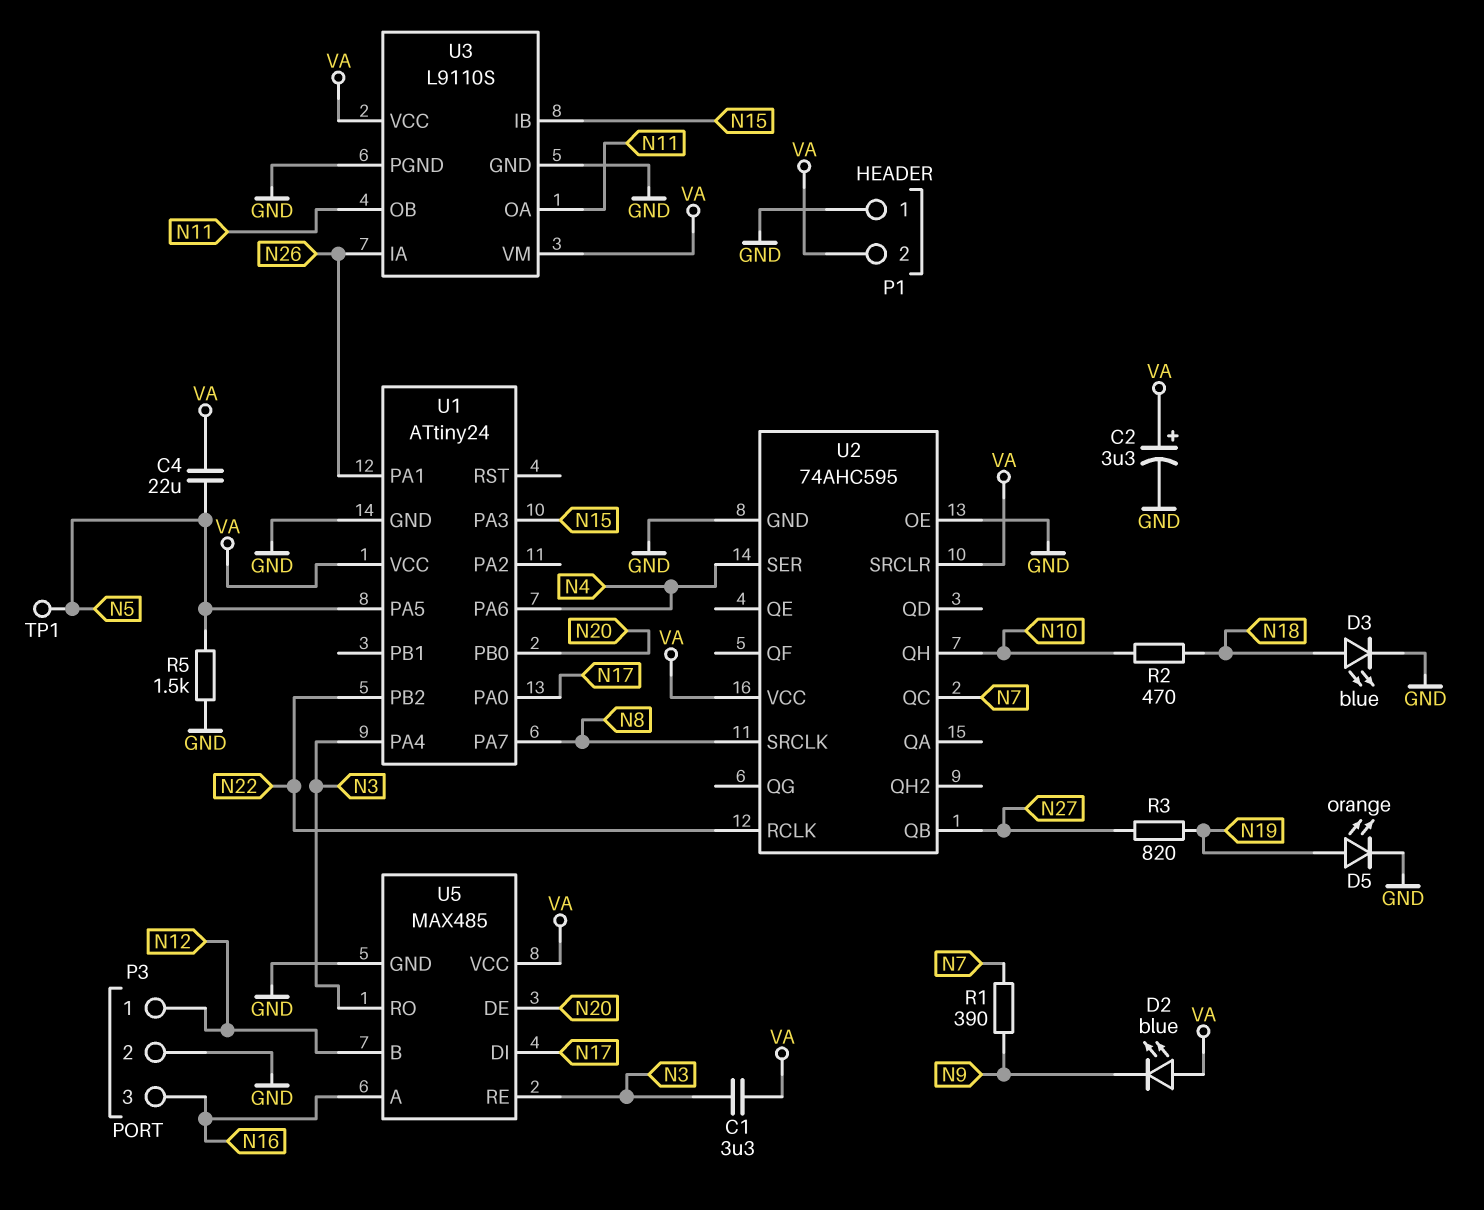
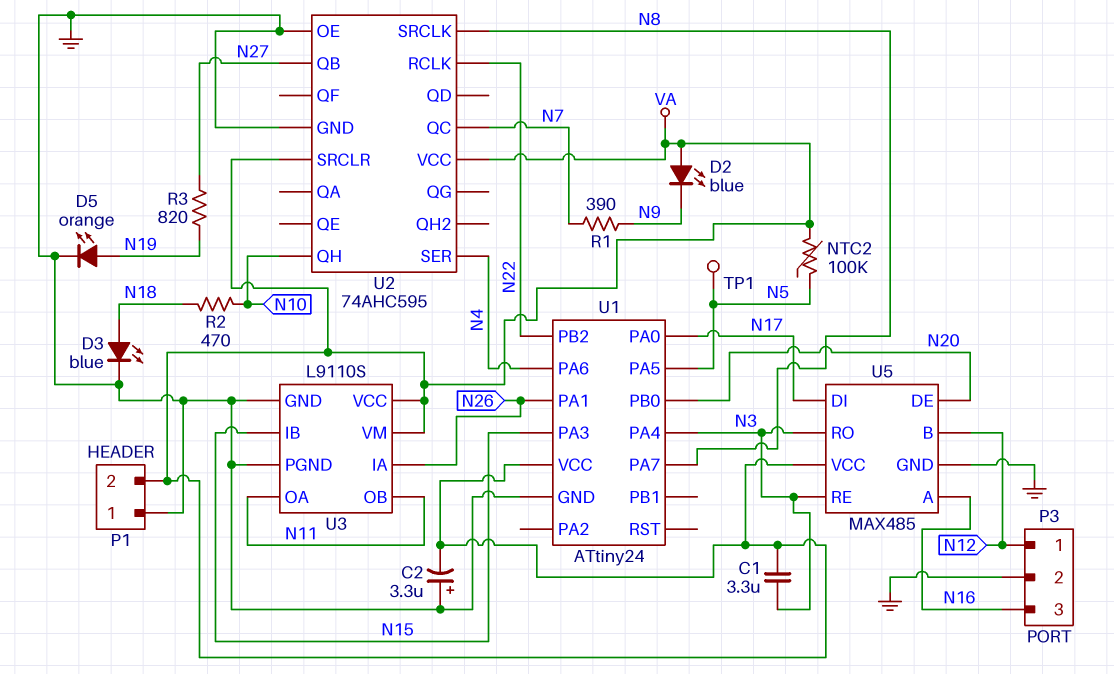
C2: 3.3uF (plus VA, minus GND) -> 3.3uF (plus GND, minus VA)
C4: 22uF (N5, VA) -> none
NTC2: none -> 100k (N5, VA)
R5: 1.5k (GND, N5) -> none

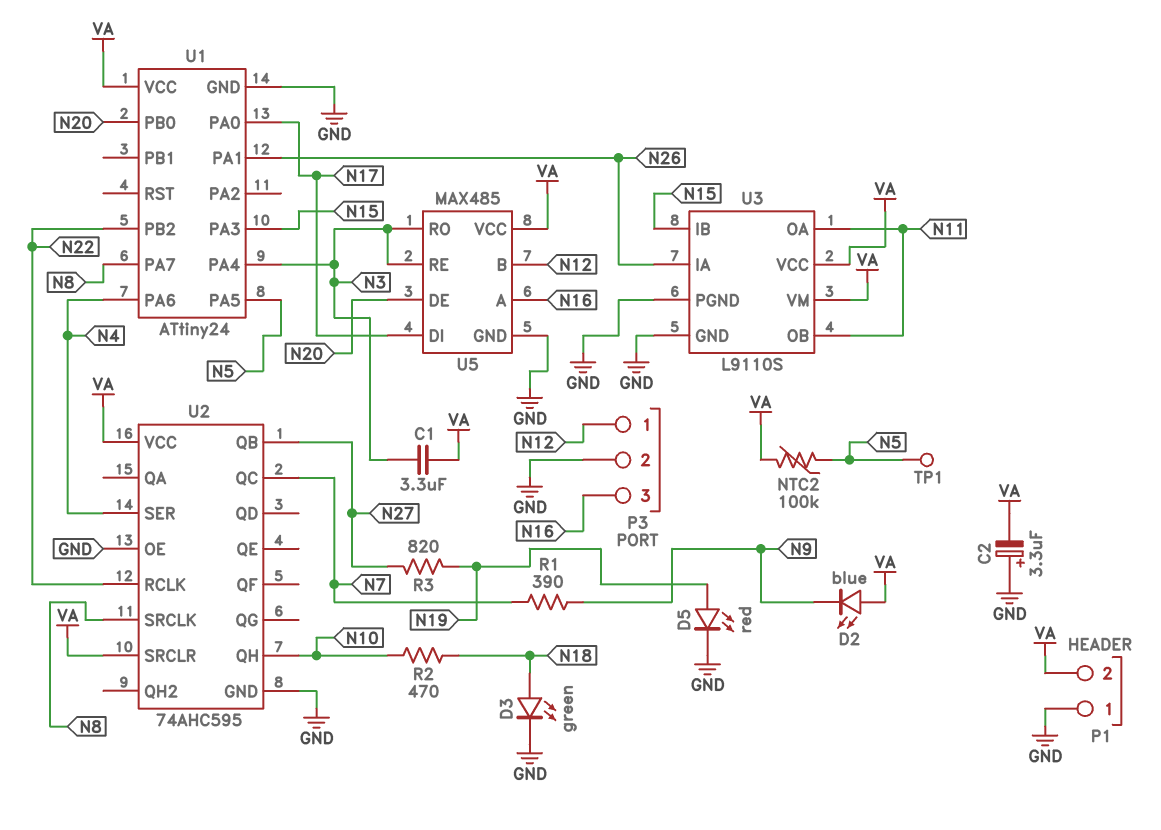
D3: LED blue (A N18, K GND) -> LED green (A N18, K GND)
D5: LED orange (A N19, K GND) -> LED red (A N19, K GND)

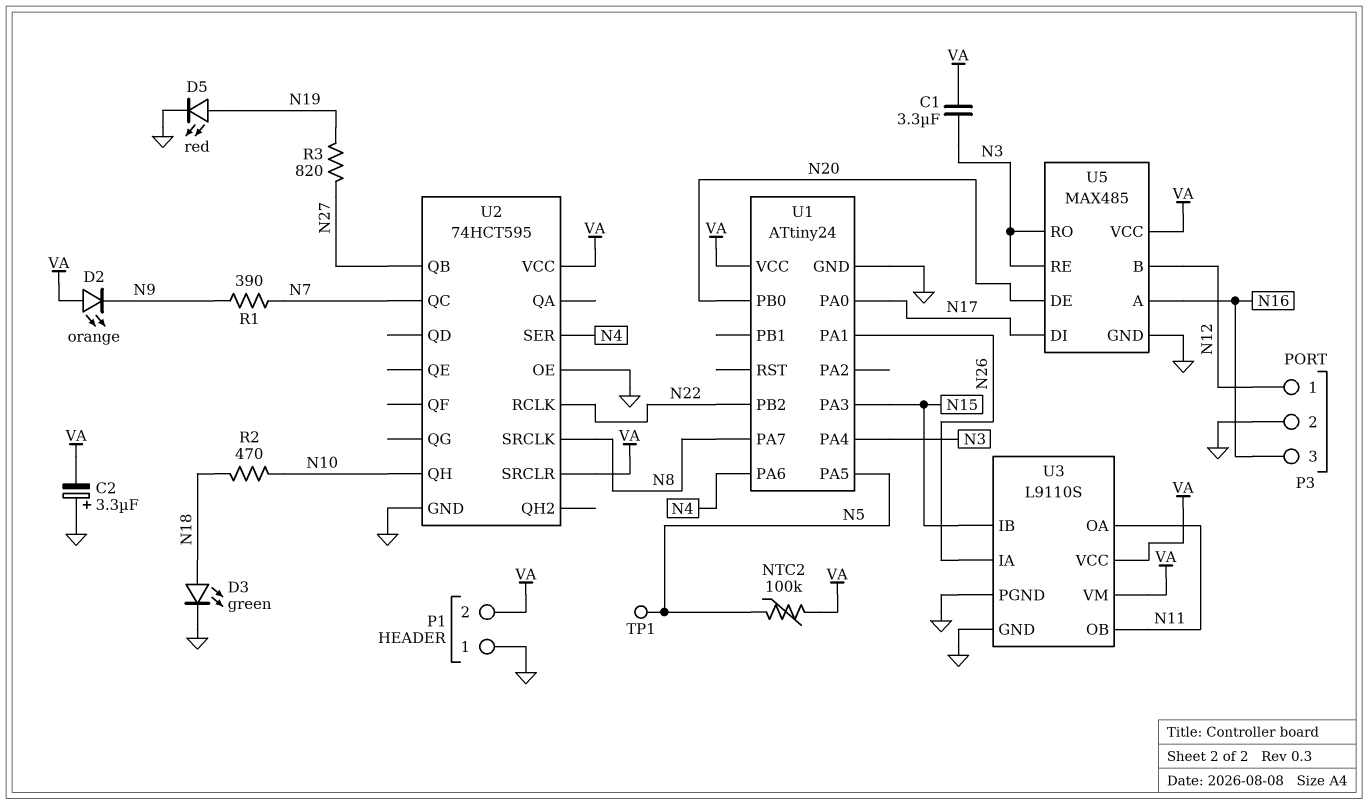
D2: LED blue (A VA, K N9) -> LED orange (A VA, K N9)
U2: 74AHC595 -> 74HCT595

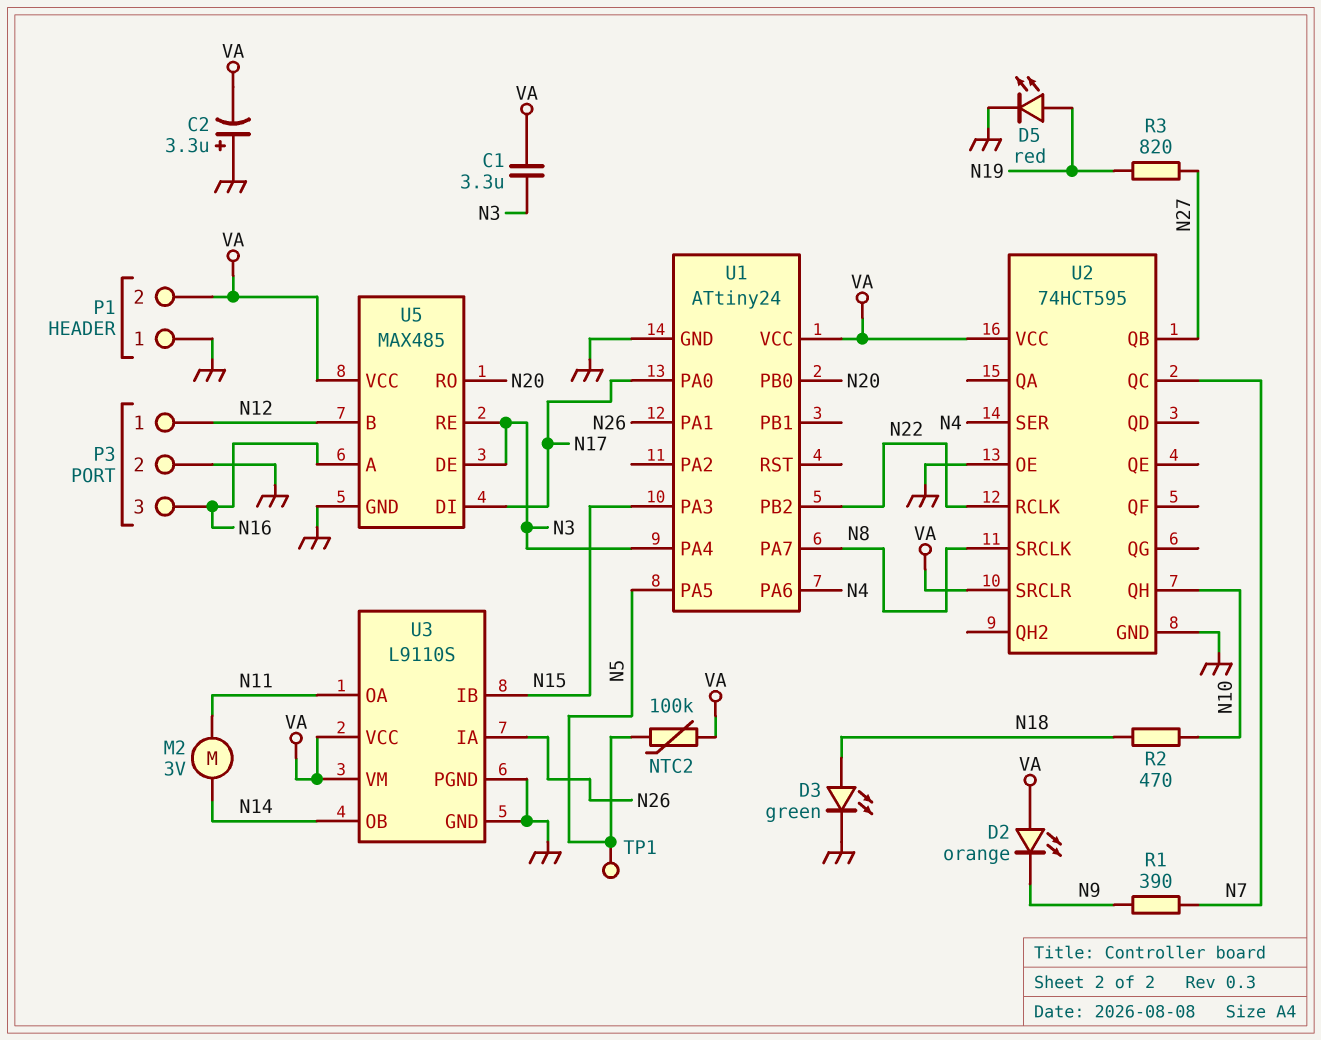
M2: none -> motor 3V (N11, N14)
U3 pin OB: N11 -> N14
U5 pin DE: N20 -> N3
U5 pin RO: N3 -> N20

